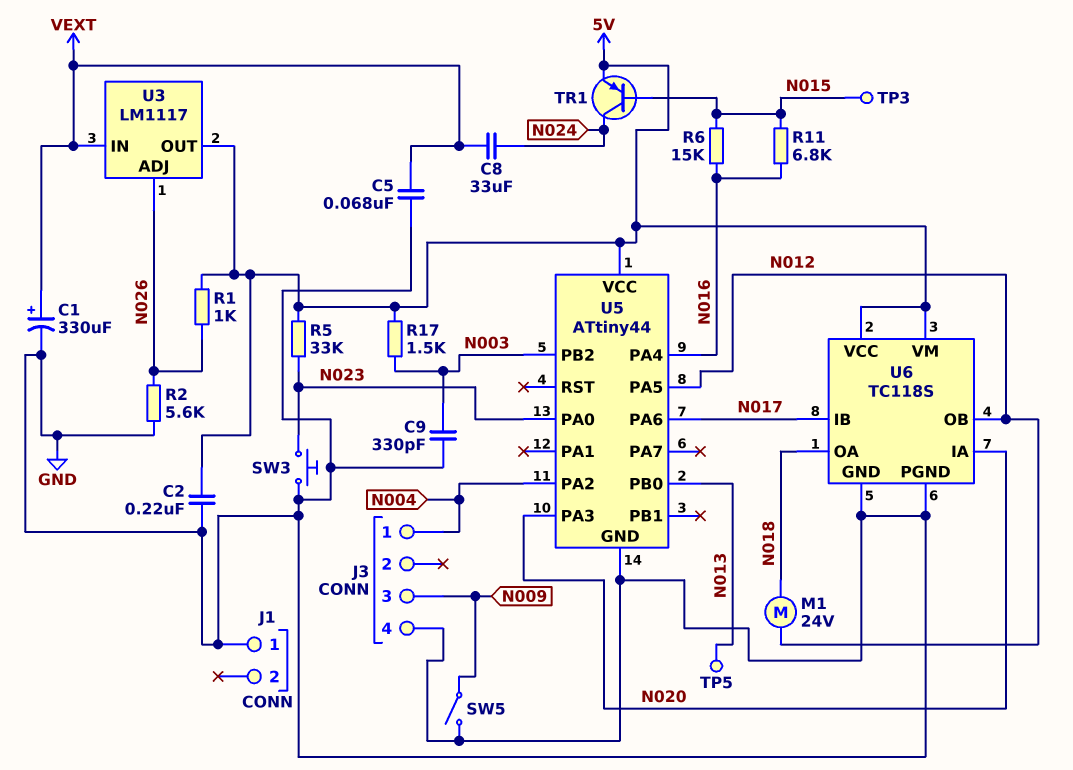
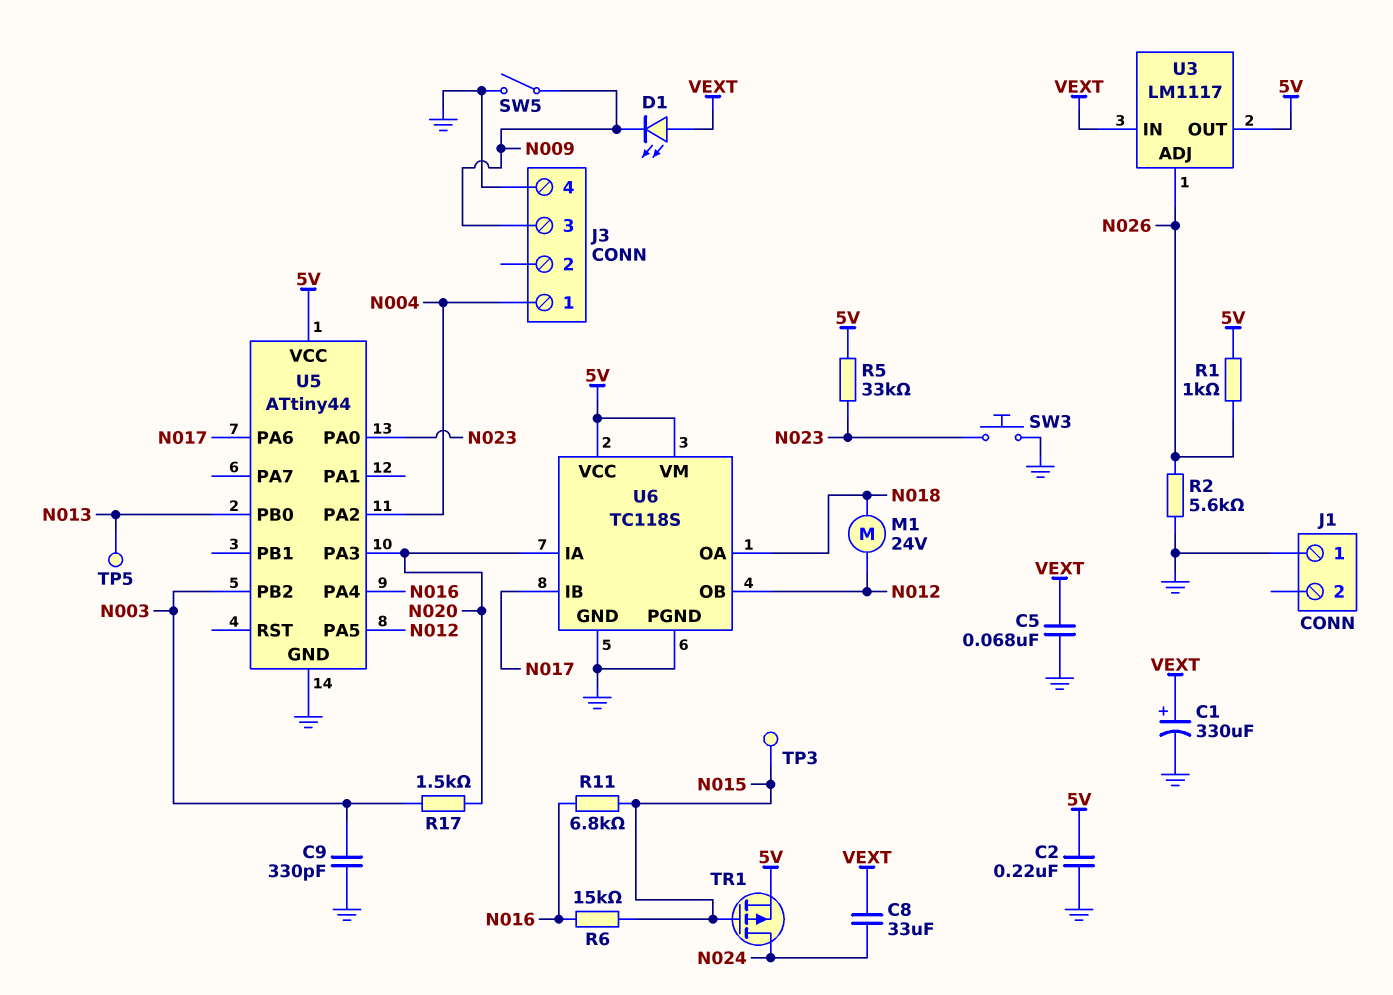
D1: none -> LED (A VEXT, K N009)
R17: 1.5k (5V, N003) -> 1.5k (N003, N020)
TR1: PNP (B N015, C N024, E 5V) -> PMOS (G N015, D N024, S 5V)

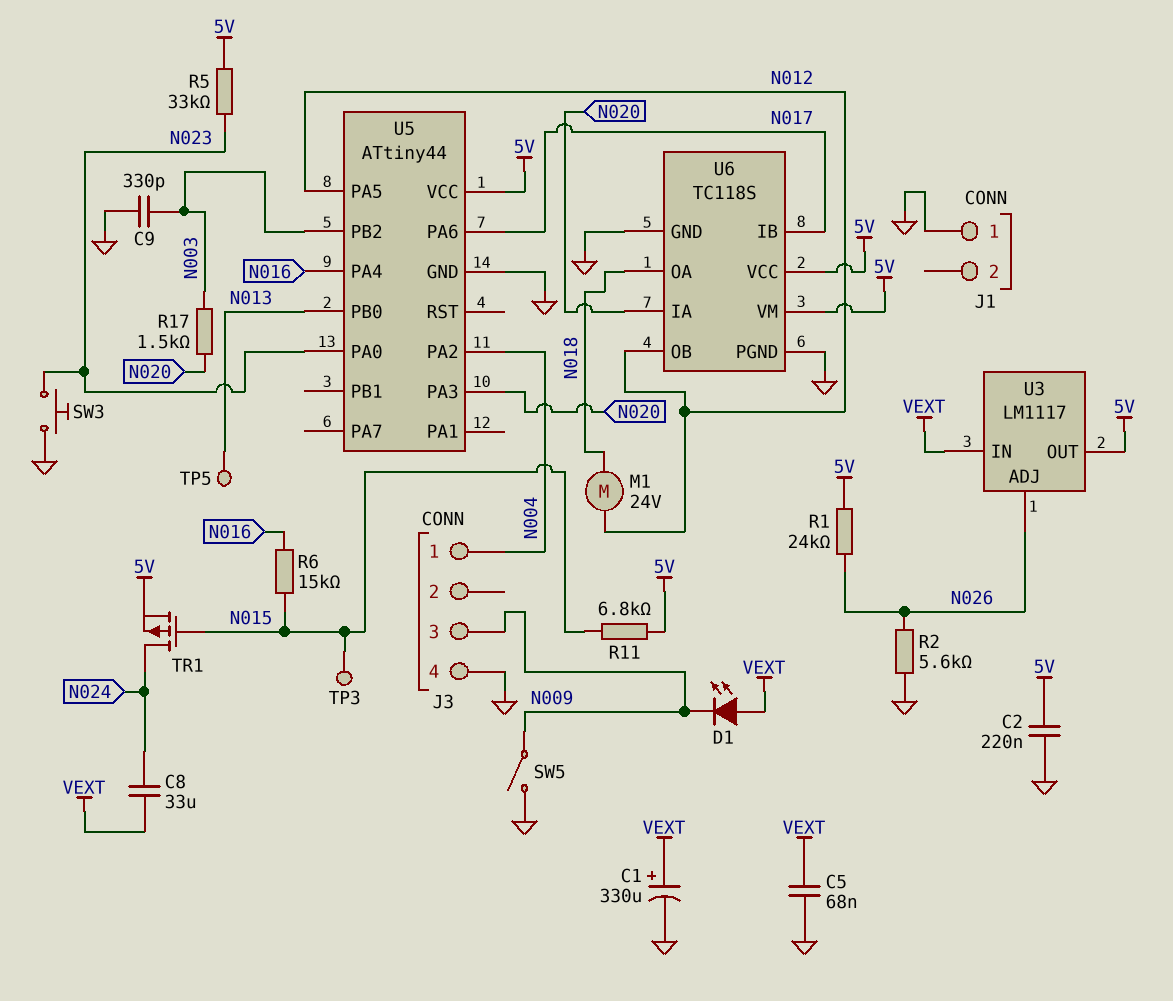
R1: 1k (5V, N026) -> 24k (5V, N026)
R11: 6.8k (N015, N016) -> 6.8k (5V, N015)

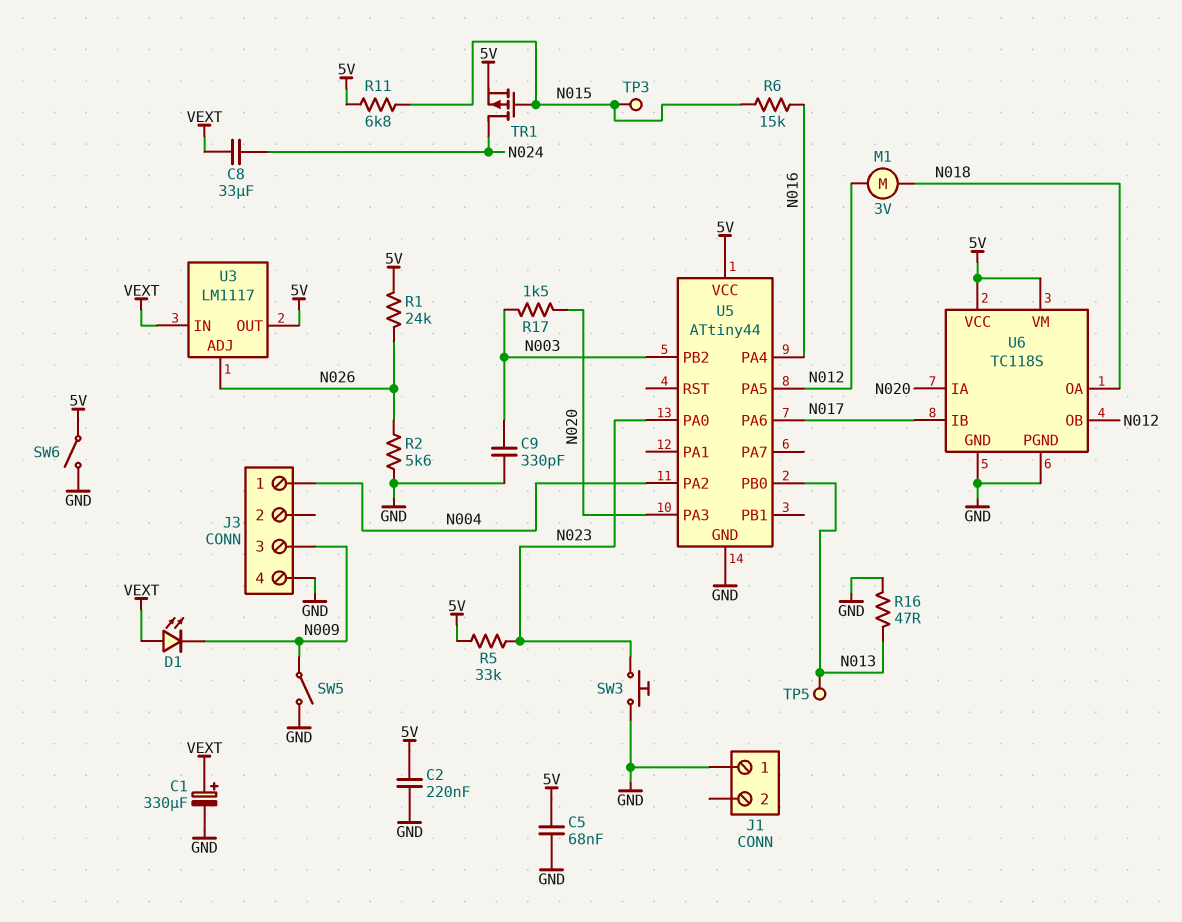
C5: 68nF (GND, VEXT) -> 68nF (5V, GND)
M1: motor 24V (N012, N018) -> motor 3V (N012, N018)
R16: none -> 47 (GND, N013)
SW6: none -> switch (5V, GND)

